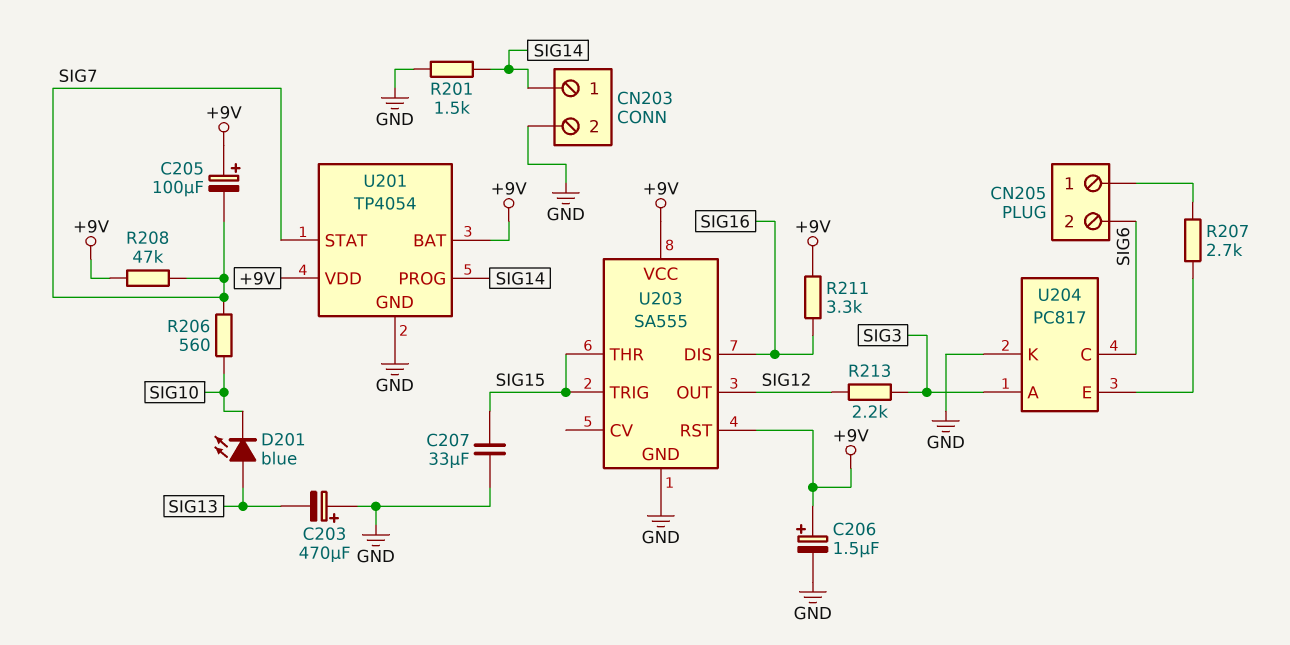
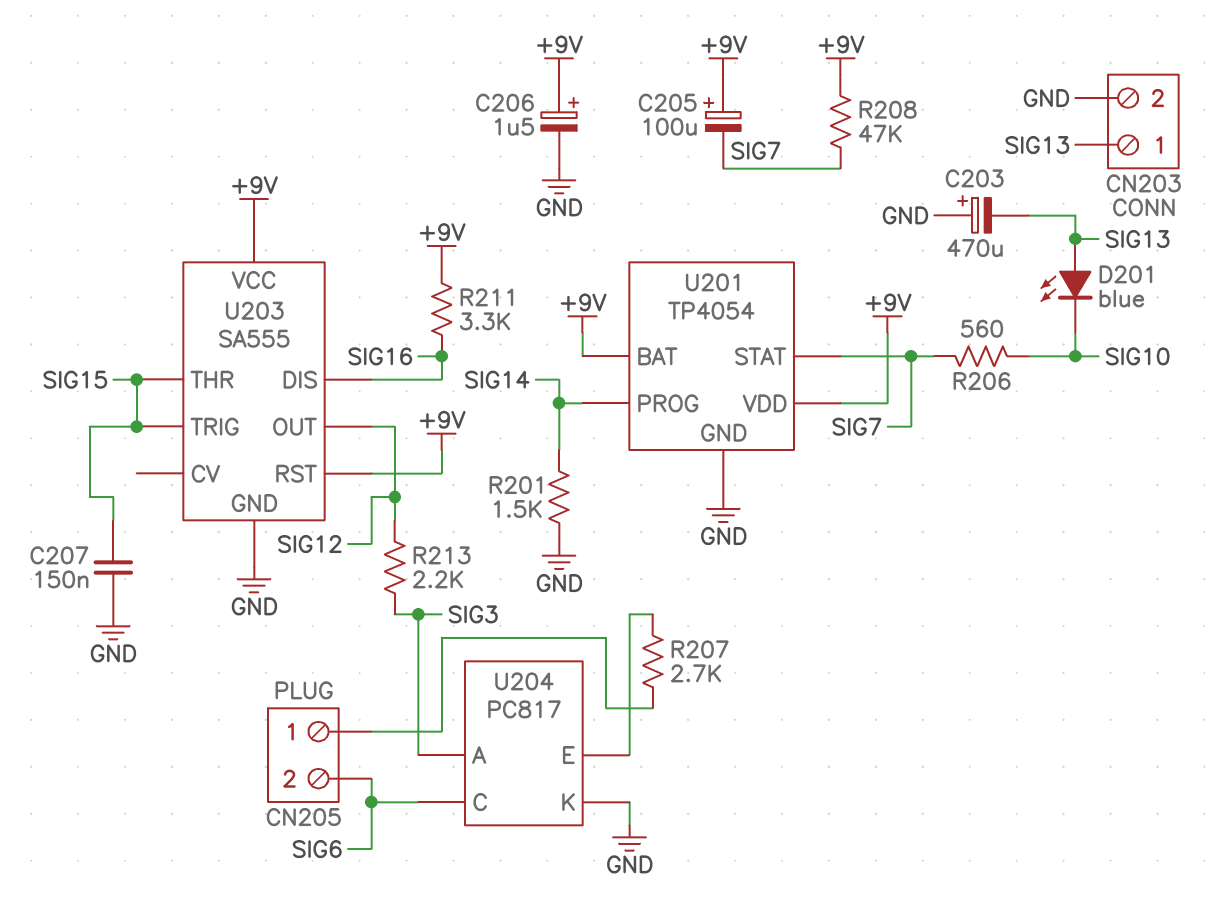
C207: 33uF (GND, SIG15) -> 150nF (GND, SIG15)
CN203 pin 1: SIG14 -> SIG13

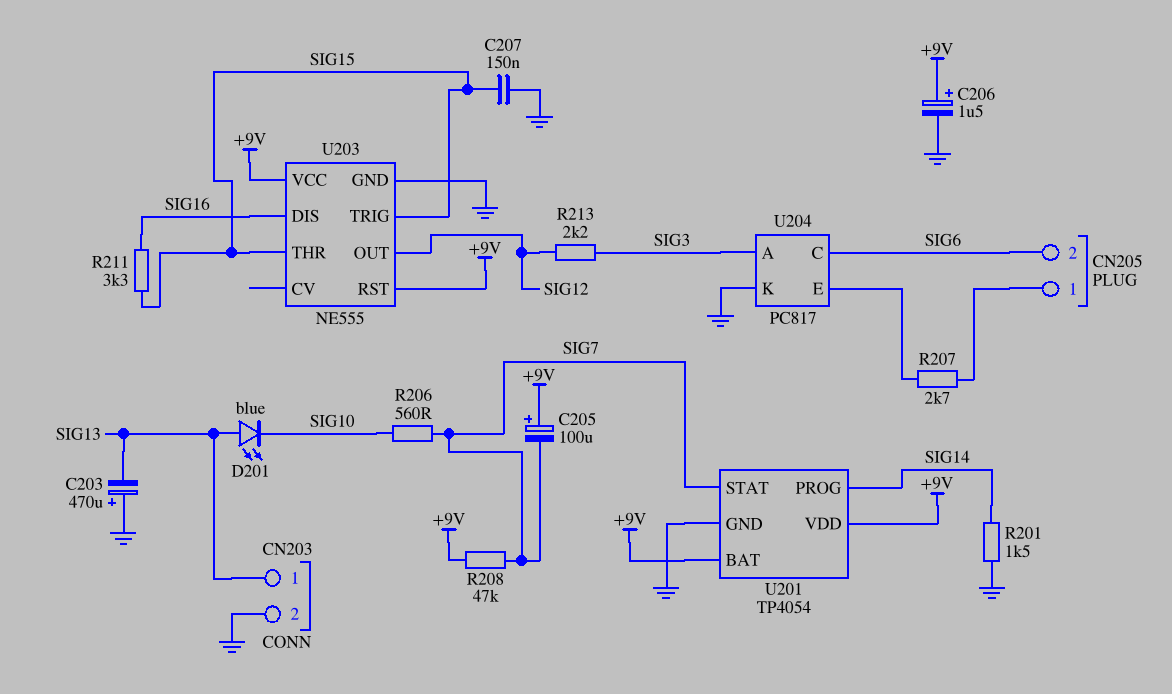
R211: 3.3k (+9V, SIG16) -> 3.3k (SIG15, SIG16)
U203: SA555 -> NE555

